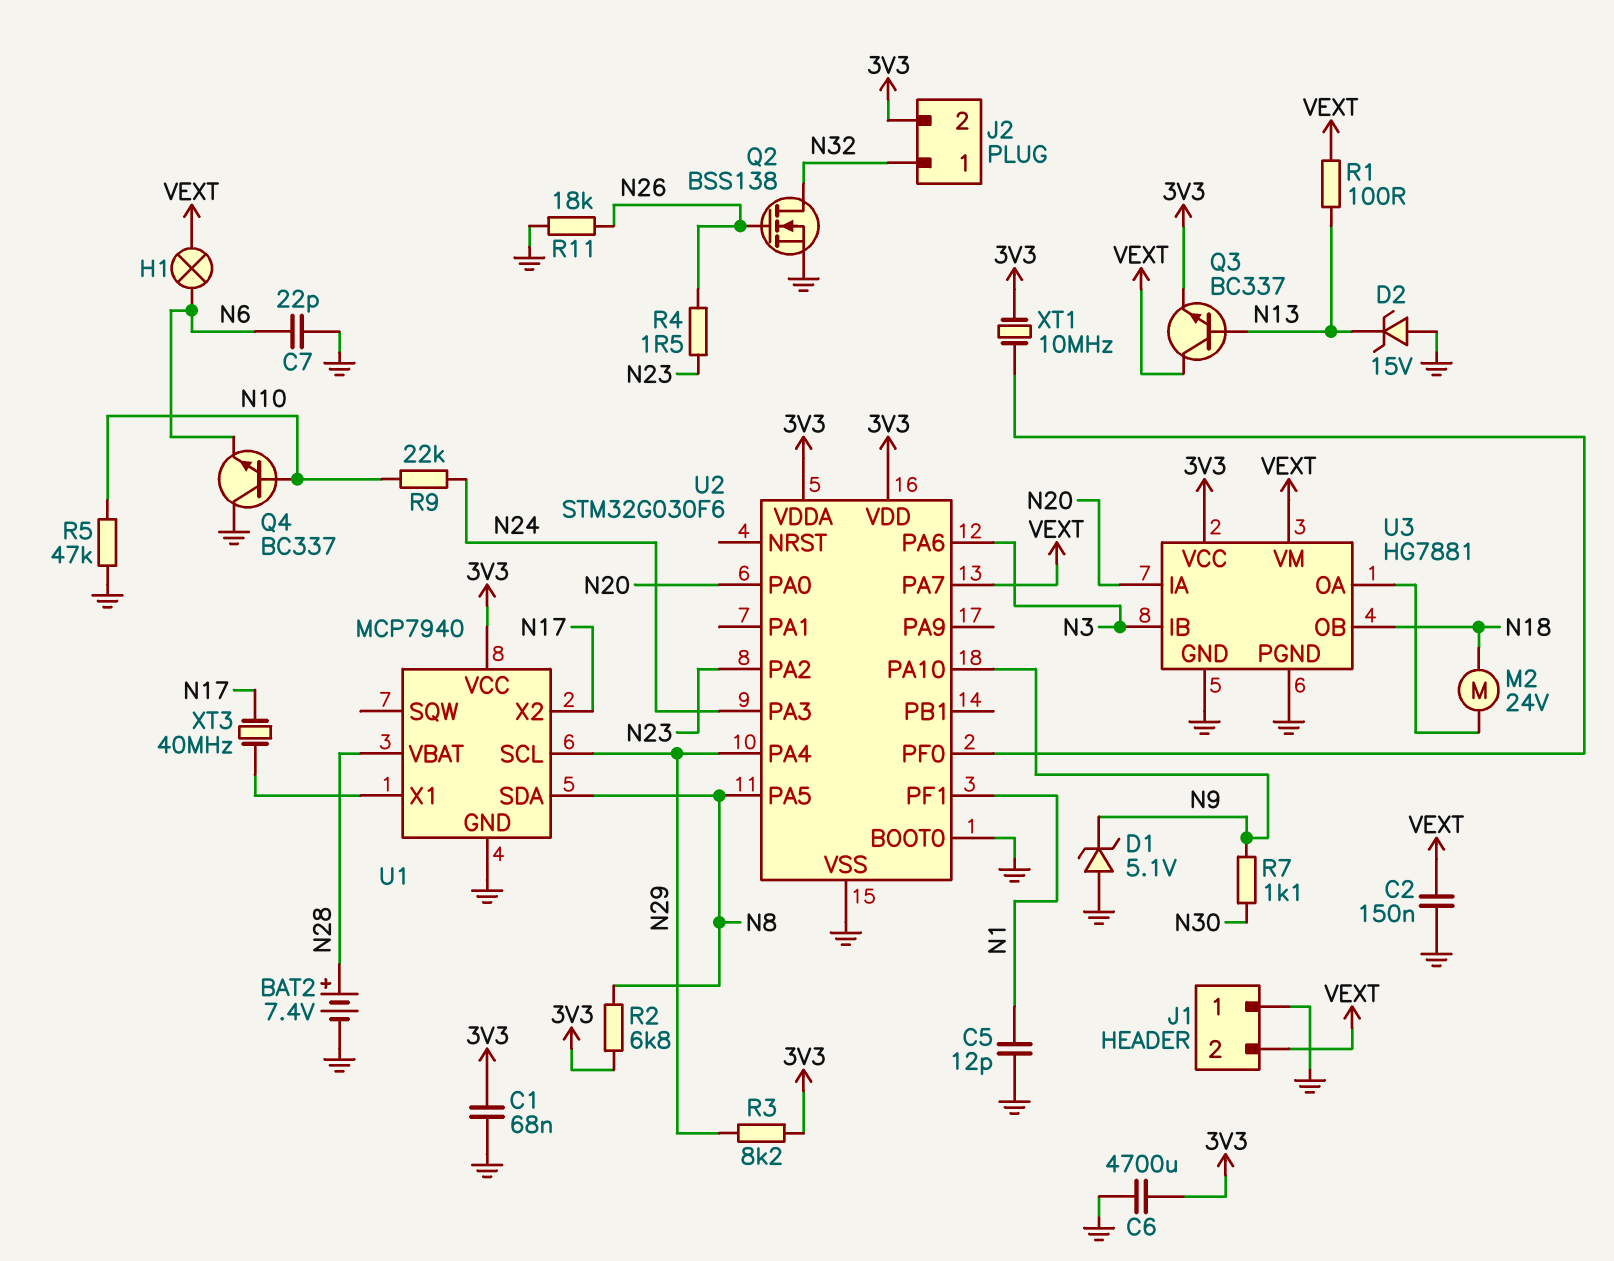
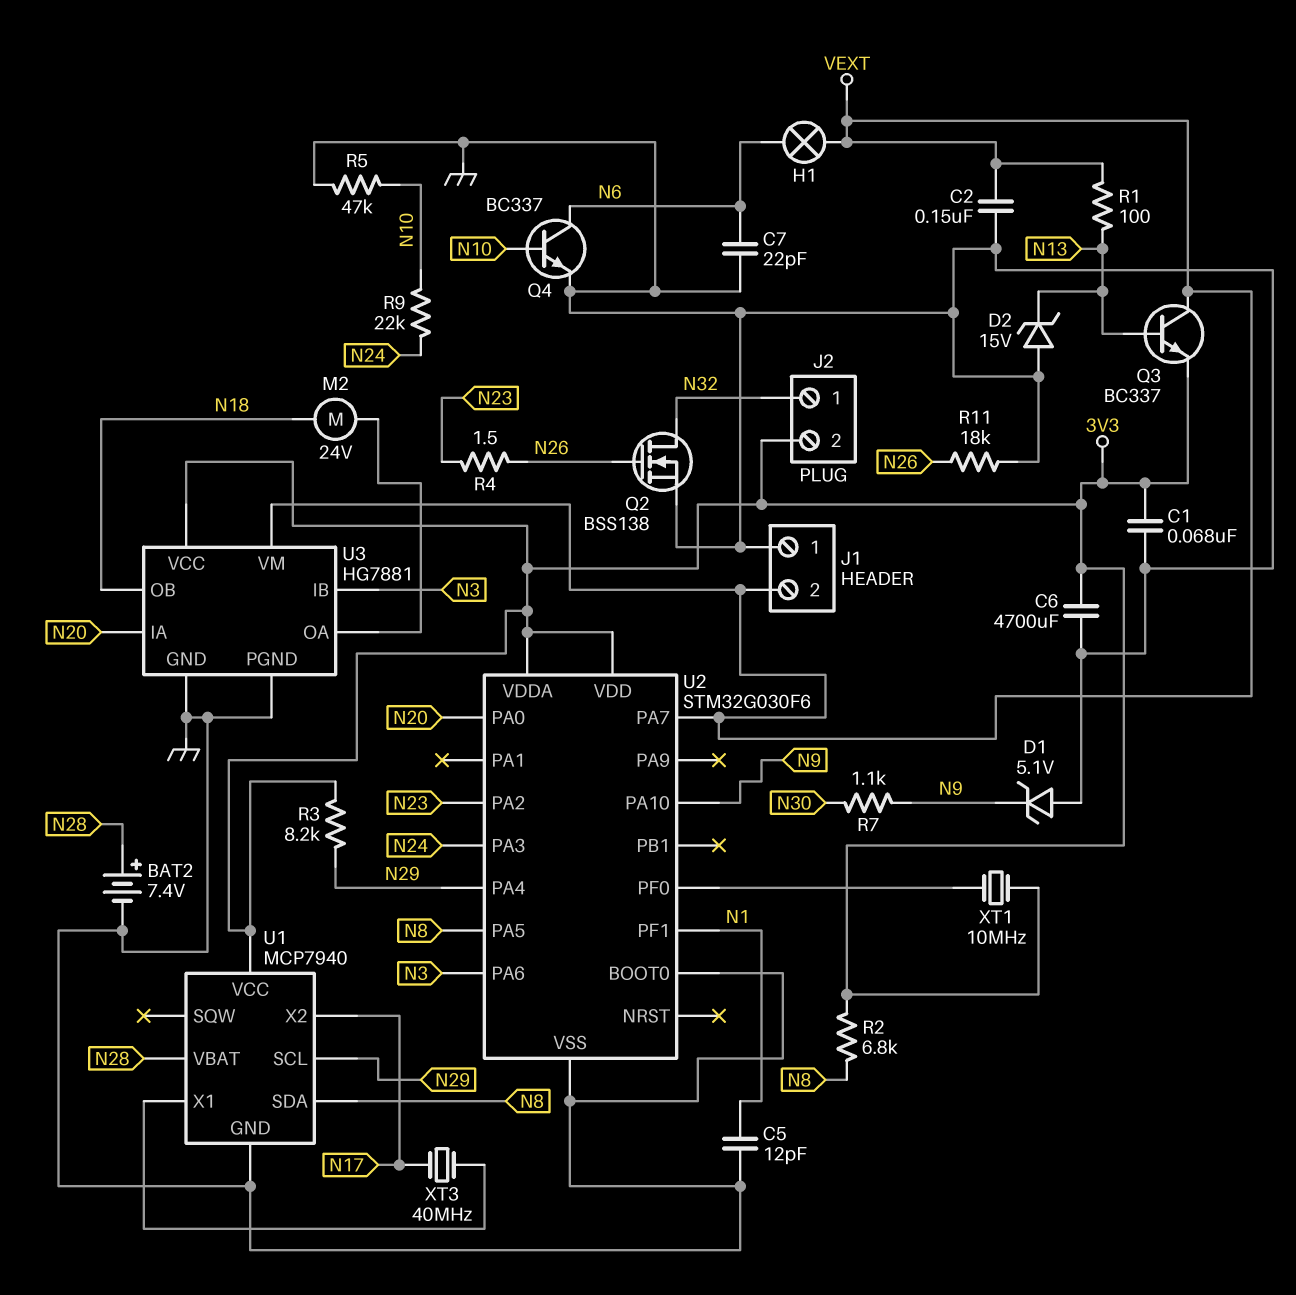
Q4: NPN BC337 (B N10, C GND, E N6) -> NPN BC337 (B N10, C N6, E GND)

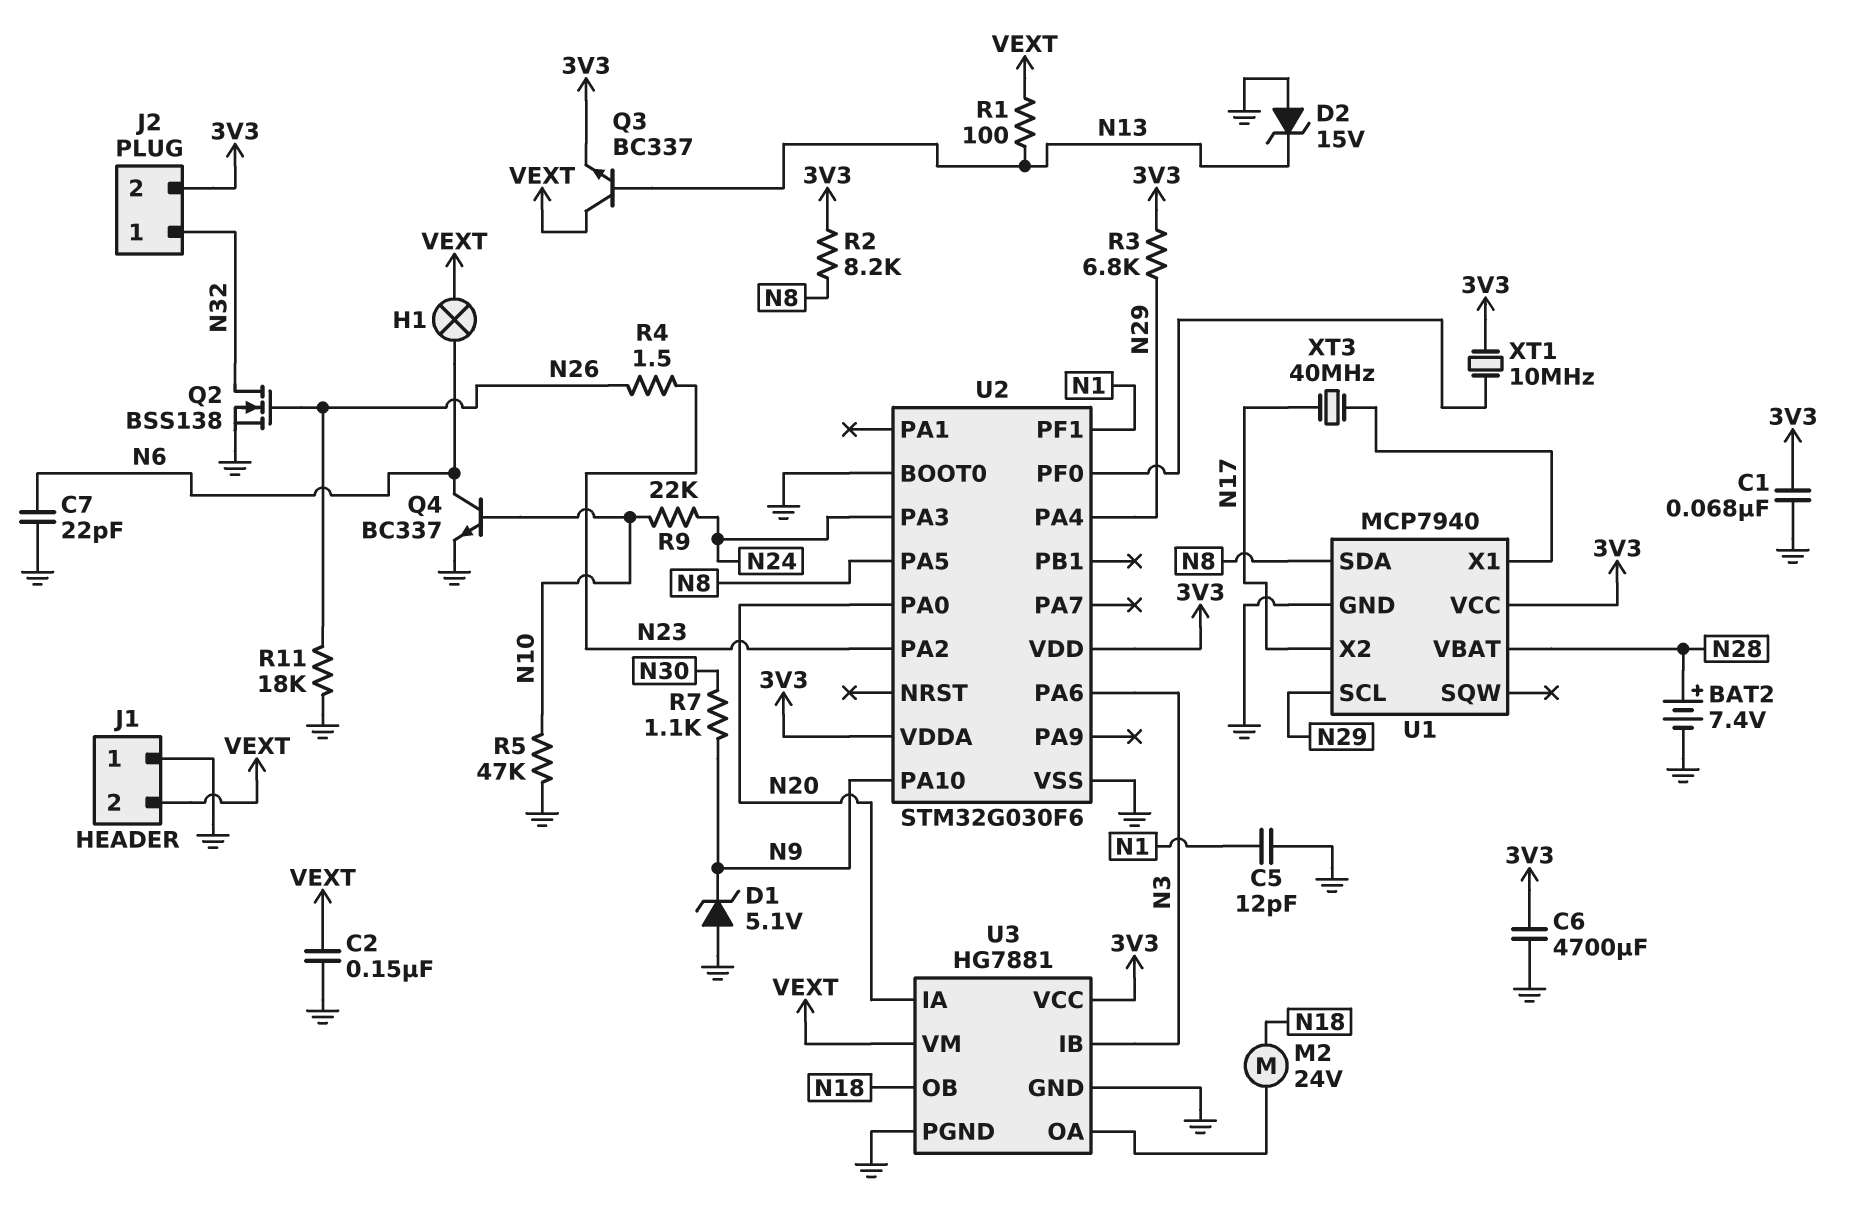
R2: 6.8k (3V3, N8) -> 8.2k (3V3, N8)
R3: 8.2k (3V3, N29) -> 6.8k (3V3, N29)
U2 pin PA7: VEXT -> none

